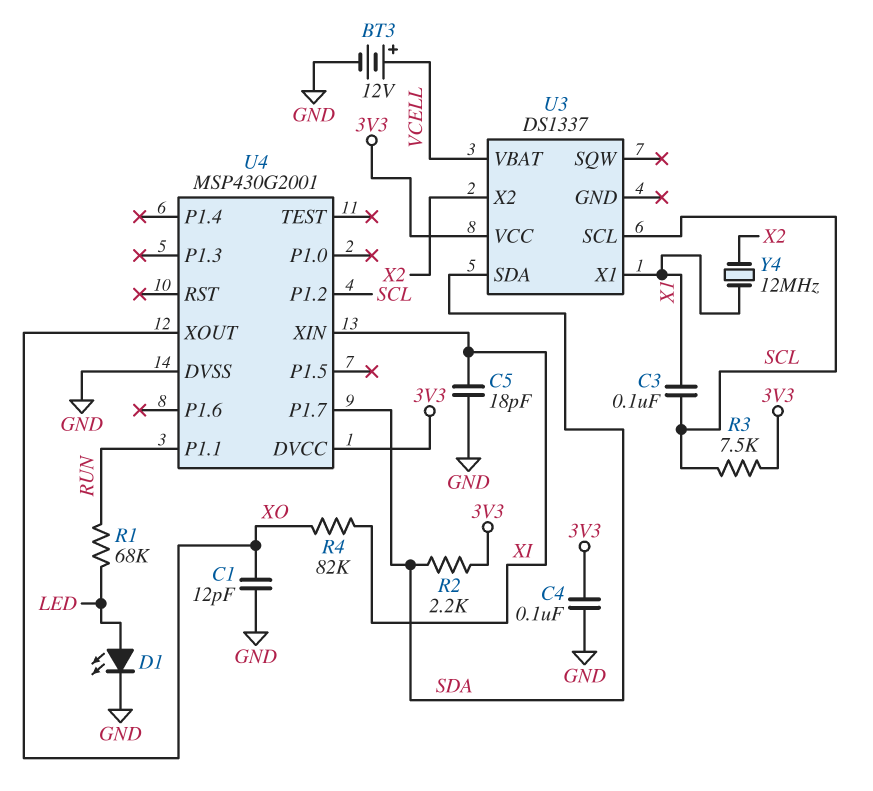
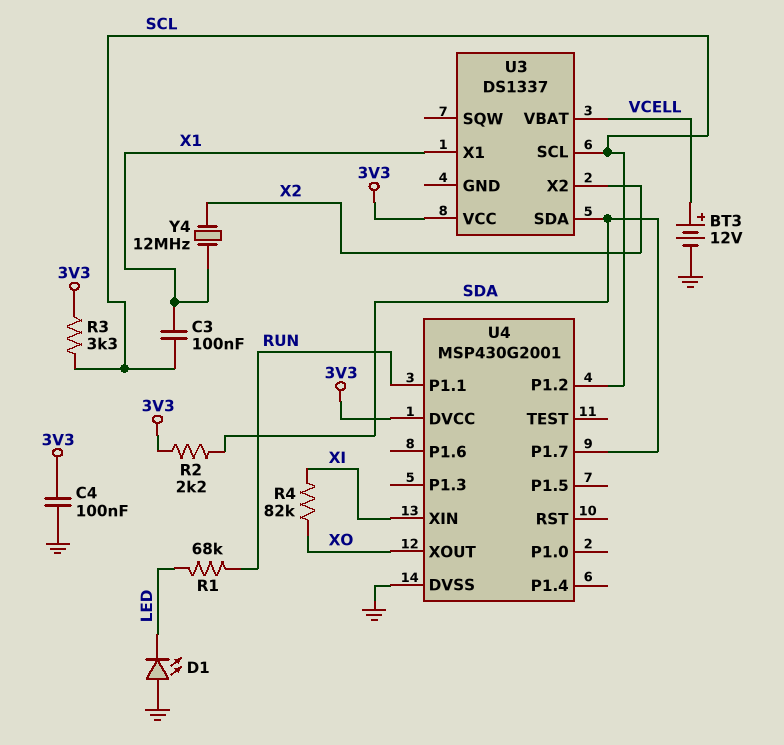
C1: 12pF (GND, XO) -> none
C5: 18pF (GND, XI) -> none
D1: LED (A LED, K GND) -> LED (A GND, K LED)
R3: 7.5k (3V3, SCL) -> 3.3k (3V3, SCL)

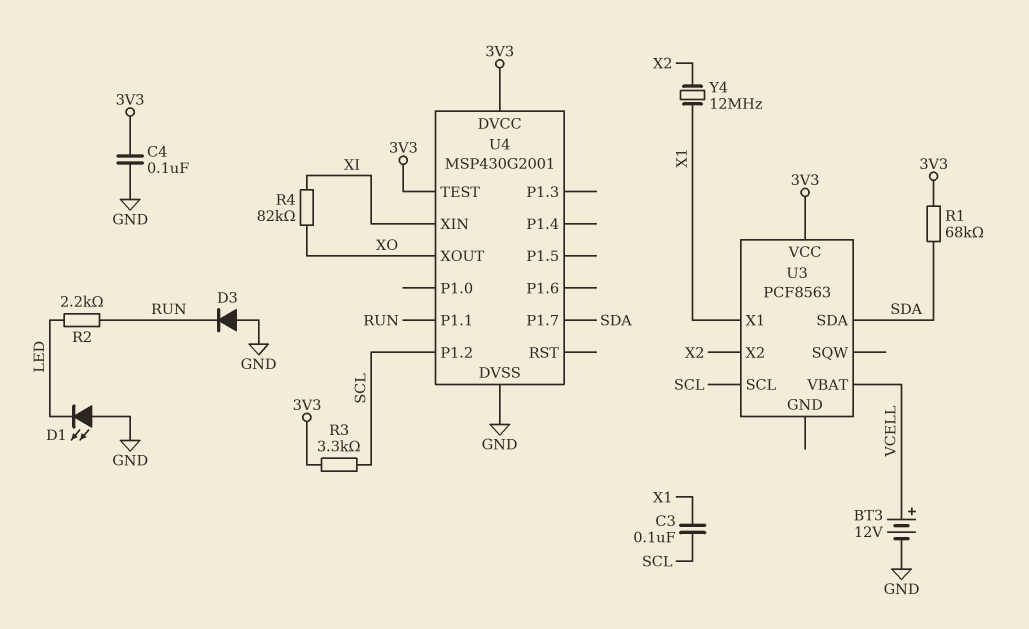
D3: none -> diode (A GND, K RUN)
R1: 68k (LED, RUN) -> 68k (3V3, SDA)
R2: 2.2k (3V3, SDA) -> 2.2k (LED, RUN)
U3: DS1337 -> PCF8563
U4 pin TEST: none -> 3V3

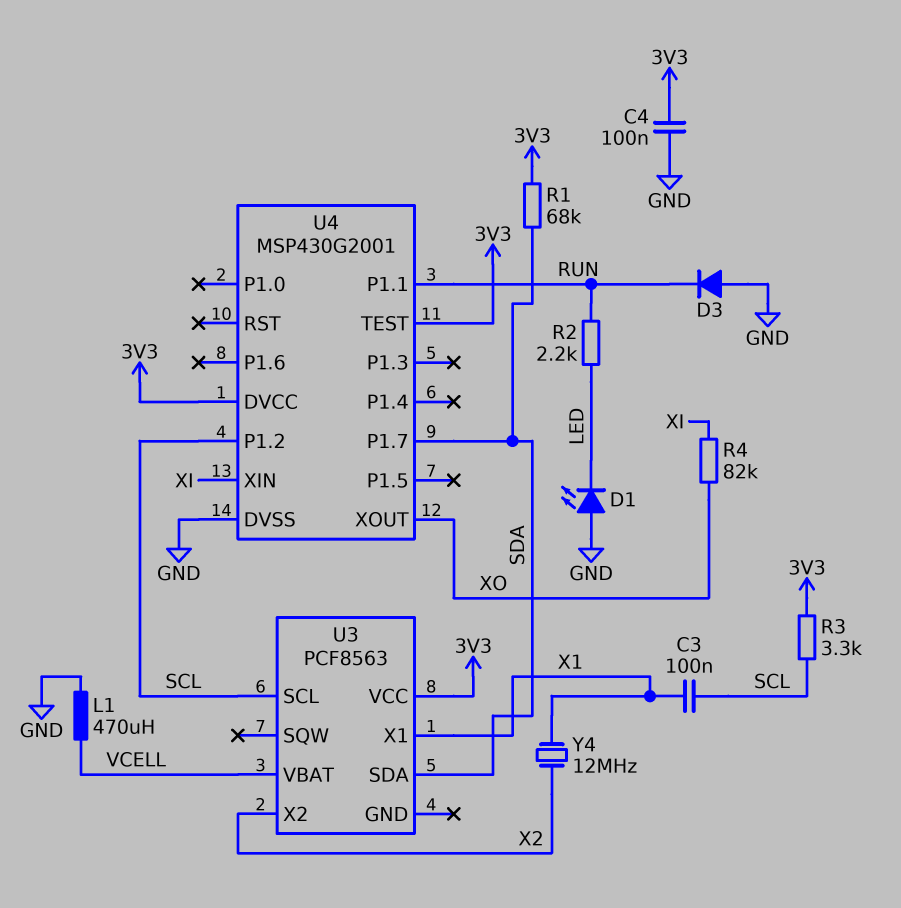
BT3: 12V (plus VCELL, minus GND) -> none
L1: none -> 470uH (GND, VCELL)

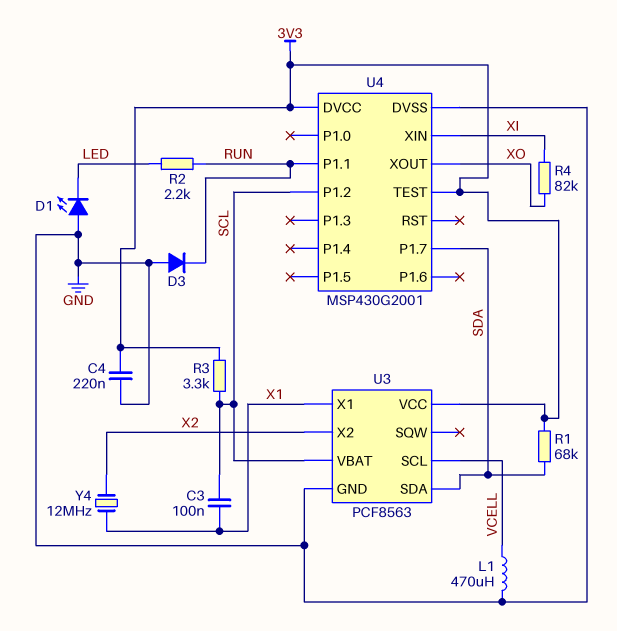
C4: 100nF (3V3, GND) -> 220nF (3V3, GND)
U3 pin GND: none -> GND
U3 pin SCL: SCL -> VCELL
U3 pin VBAT: VCELL -> SCL

